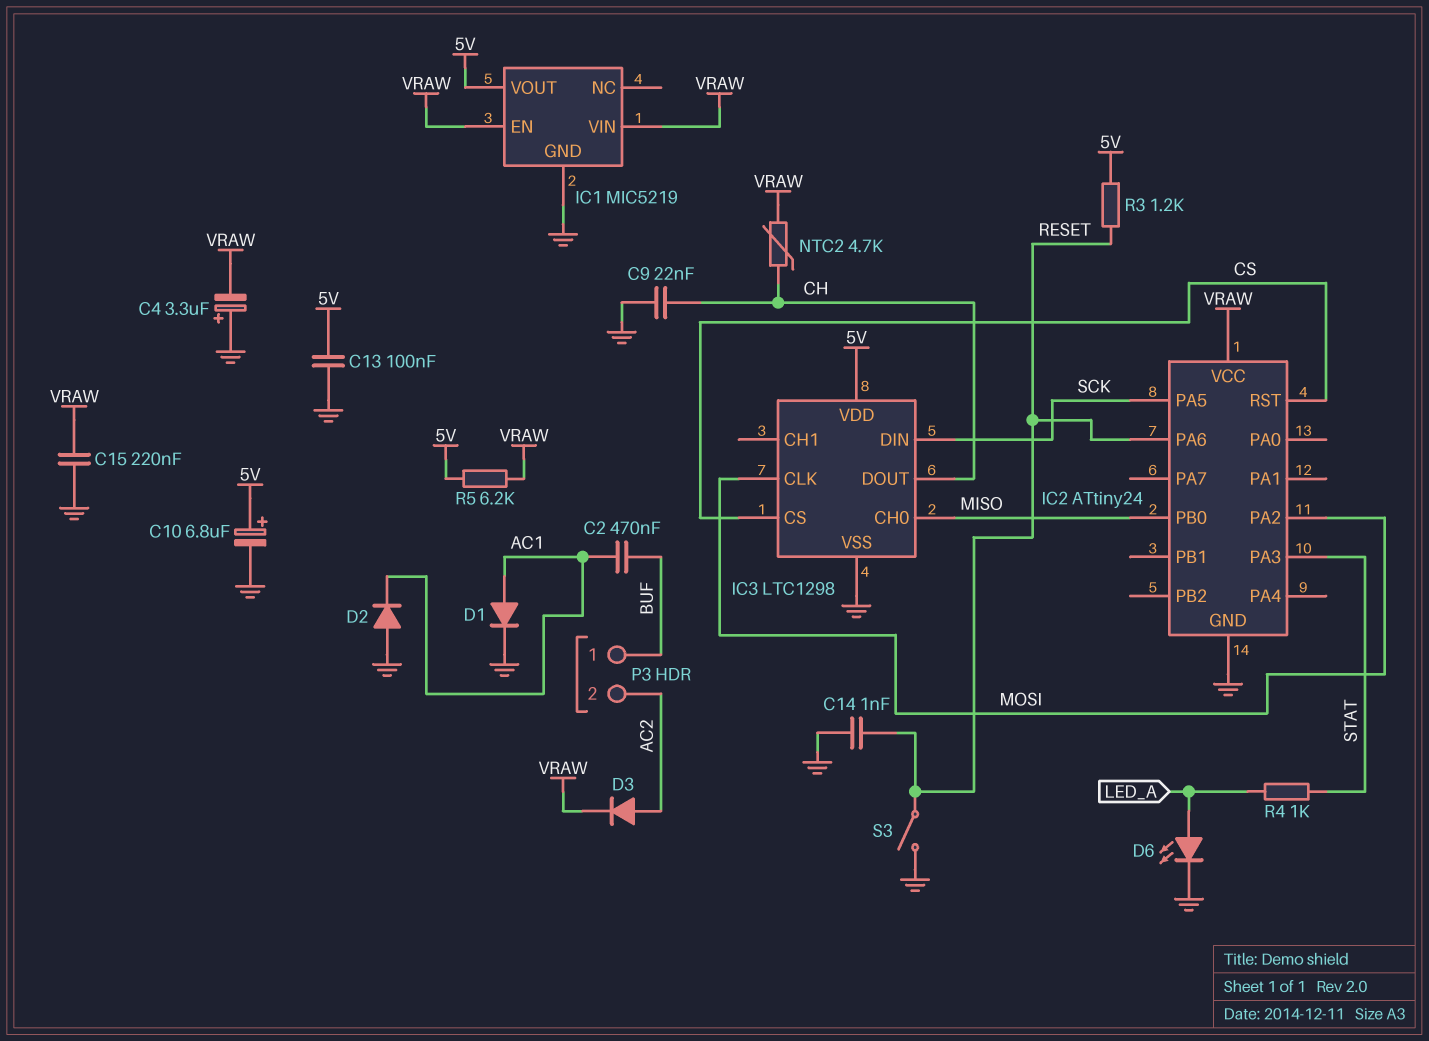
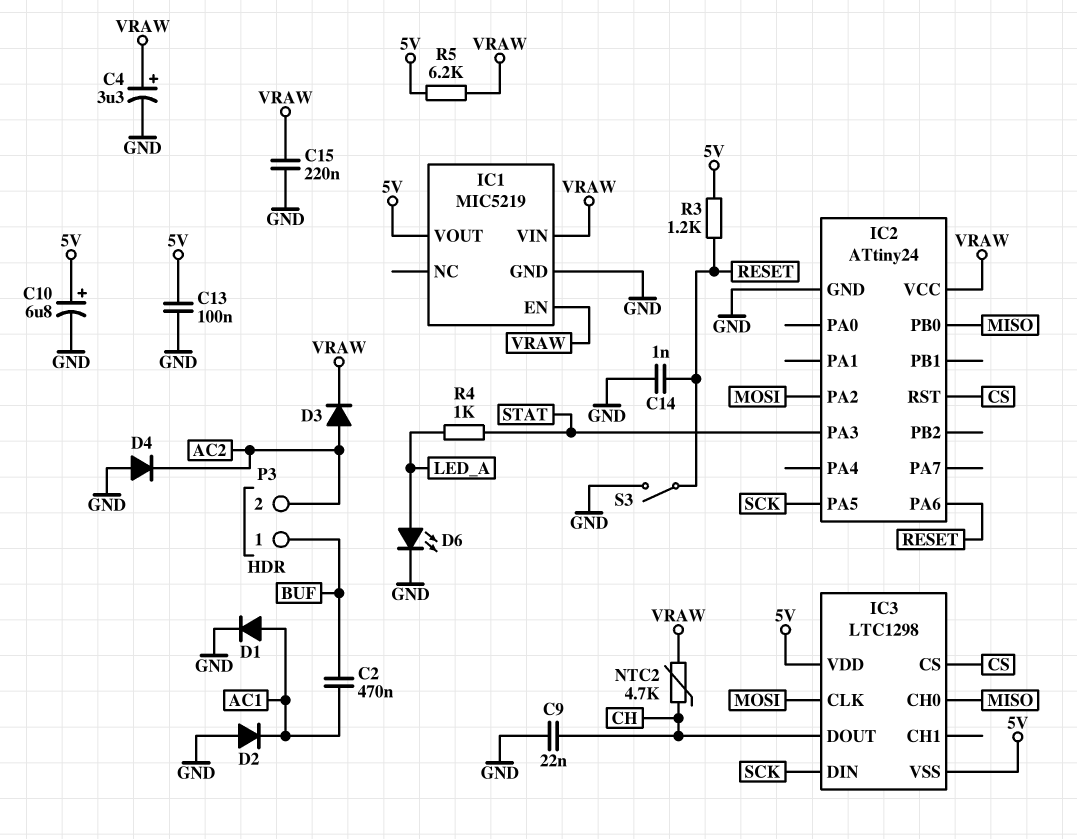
C4: 3.3uF (plus GND, minus VRAW) -> 3.3uF (plus VRAW, minus GND)
D4: none -> diode (A GND, K AC2)
IC3 pin VSS: GND -> 5V

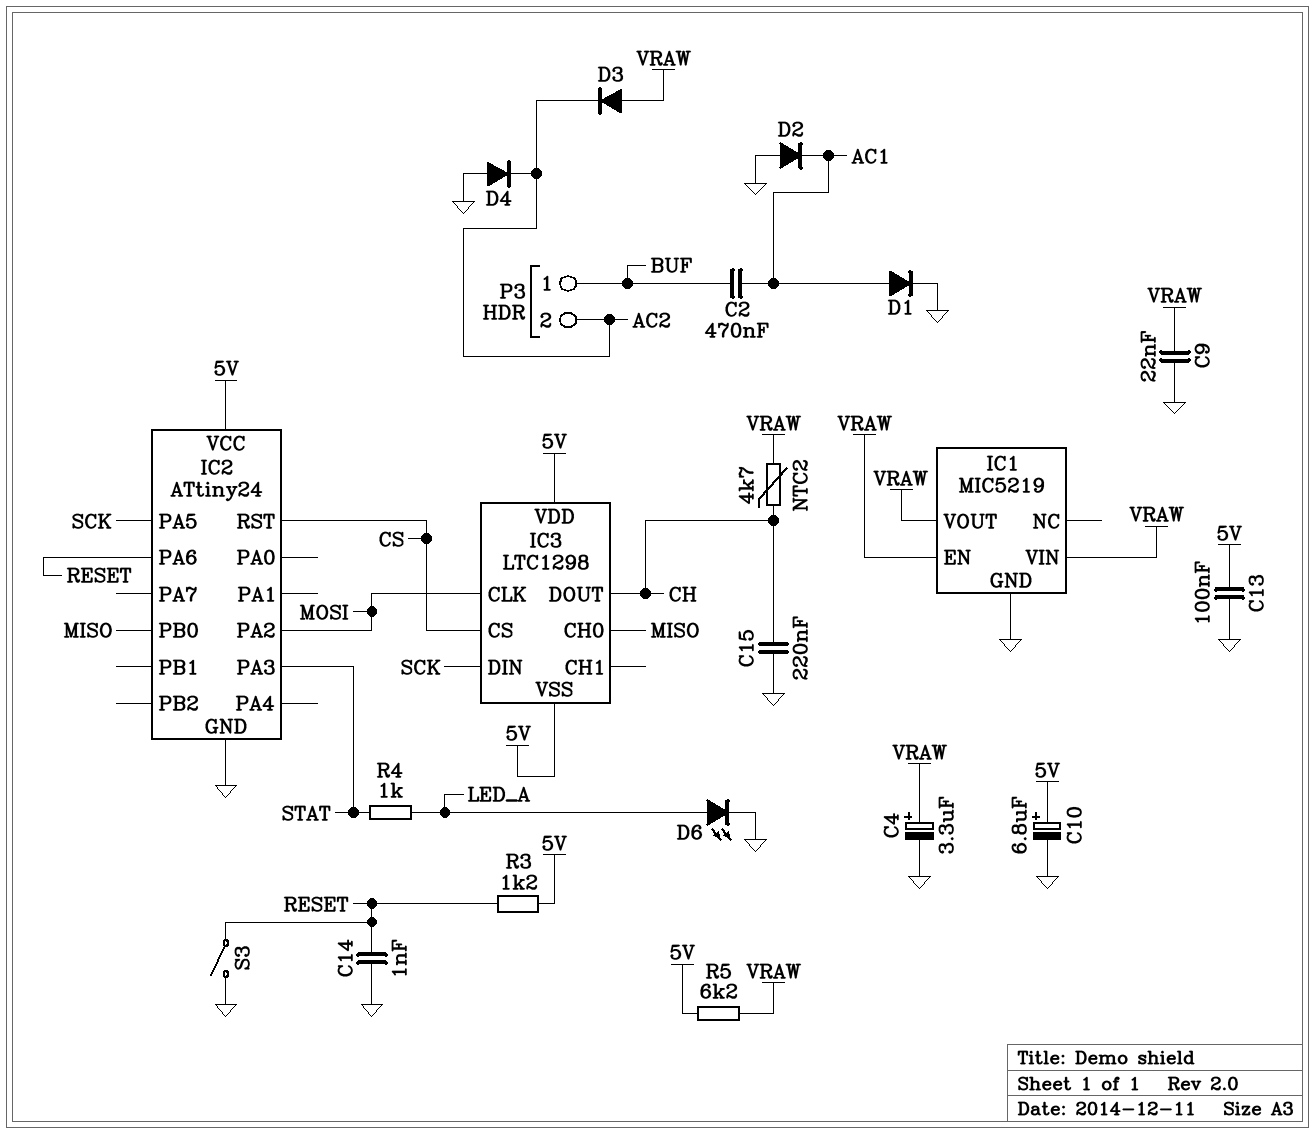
C9: 22nF (CH, GND) -> 22nF (GND, VRAW)
C15: 220nF (GND, VRAW) -> 220nF (CH, GND)
D3: diode (A AC2, K VRAW) -> diode (A VRAW, K AC2)
IC1 pin VOUT: 5V -> VRAW
IC2 pin VCC: VRAW -> 5V

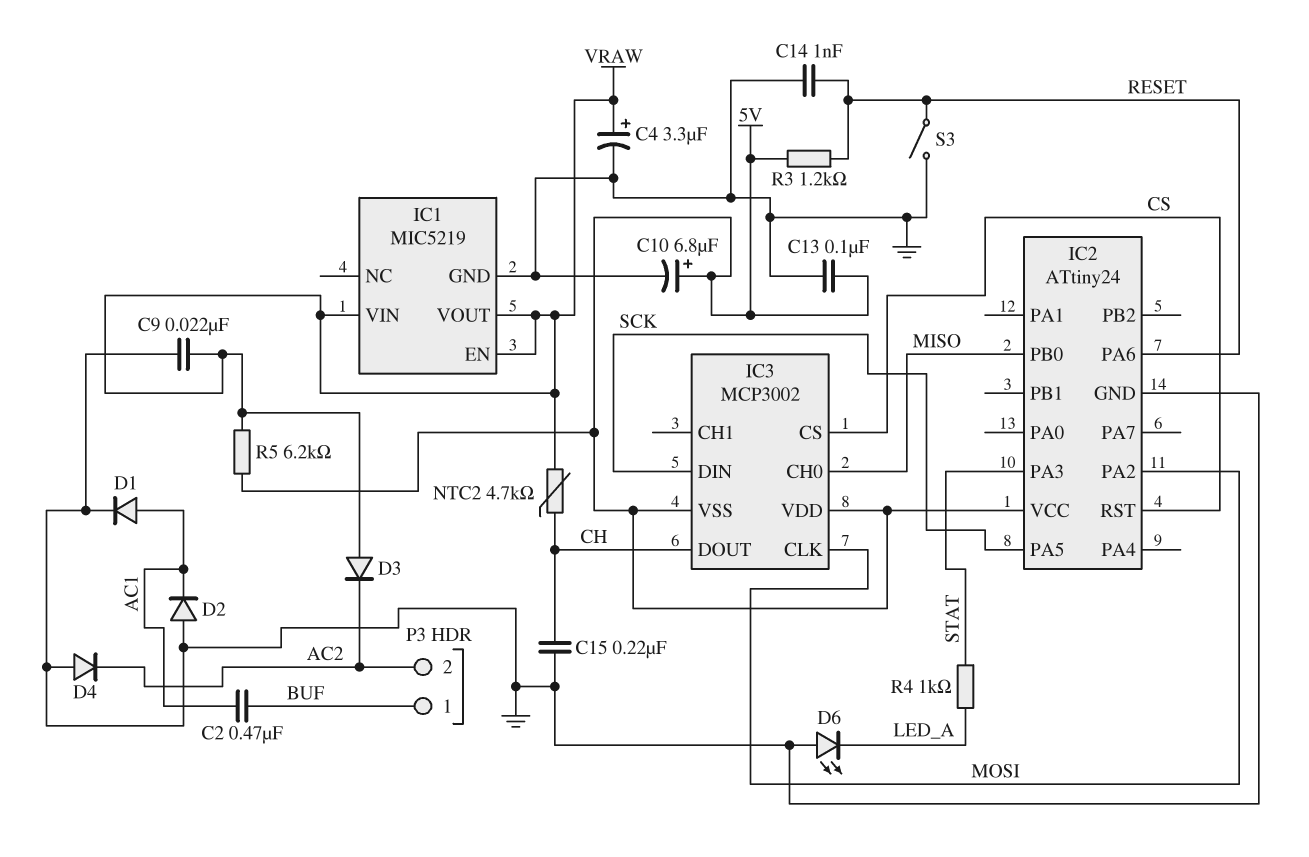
D6: LED (A LED_A, K GND) -> LED (A GND, K LED_A)
IC3: LTC1298 -> MCP3002

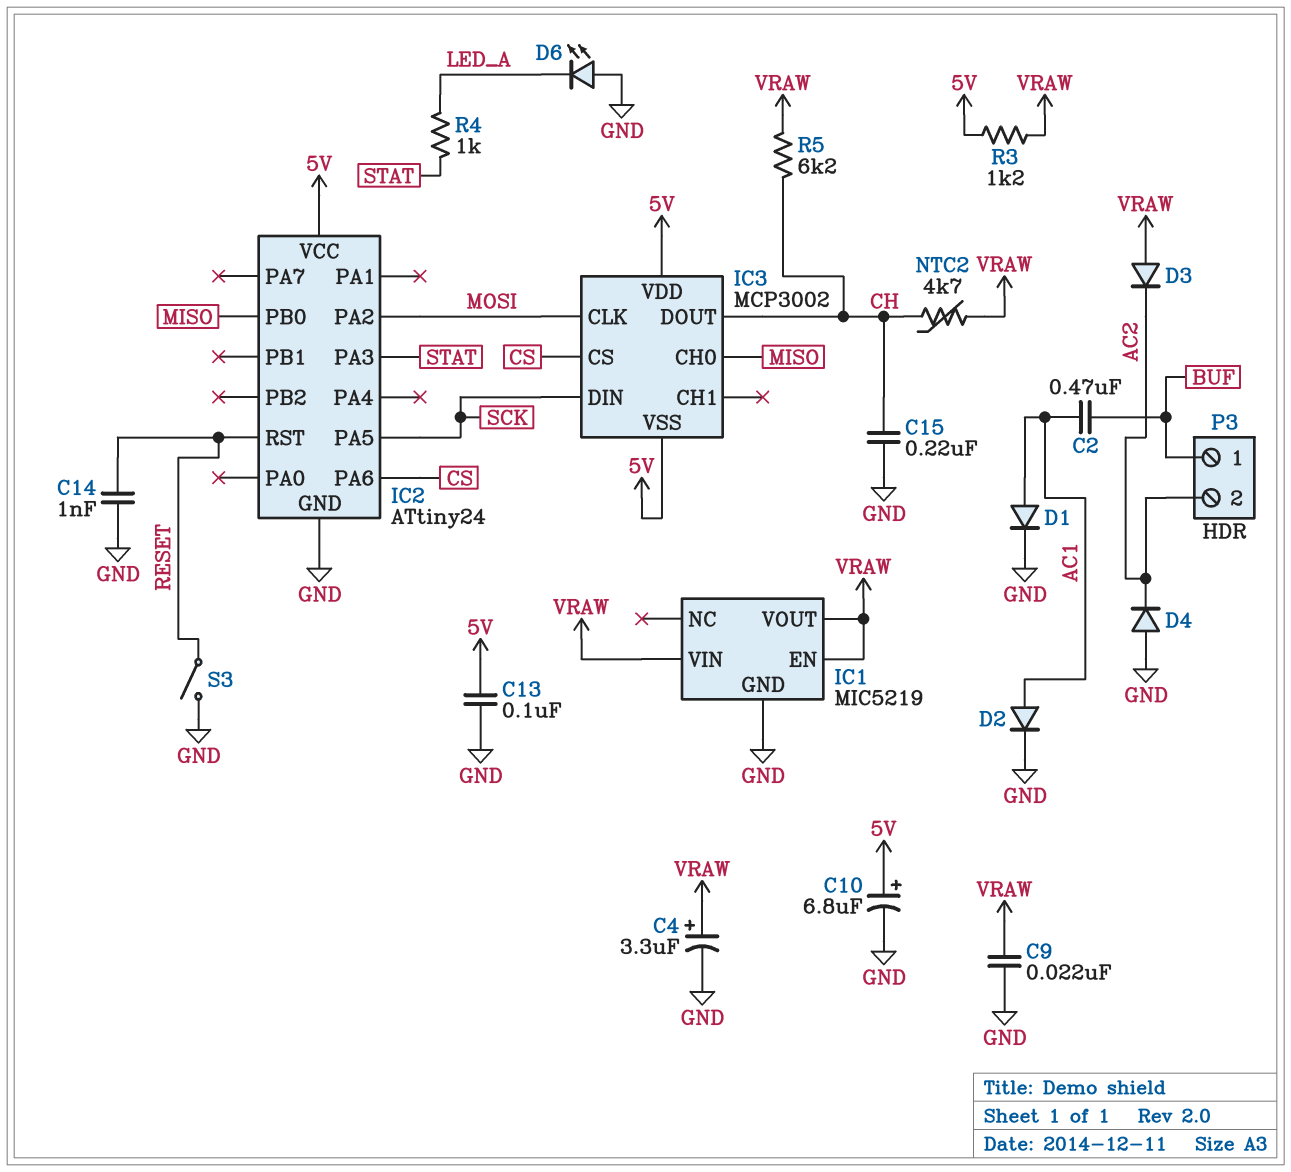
D2: diode (A GND, K AC1) -> diode (A AC1, K GND)
IC2 pin PA6: RESET -> CS
IC2 pin RST: CS -> RESET
R3: 1.2k (5V, RESET) -> 1.2k (5V, VRAW)
R5: 6.2k (5V, VRAW) -> 6.2k (CH, VRAW)

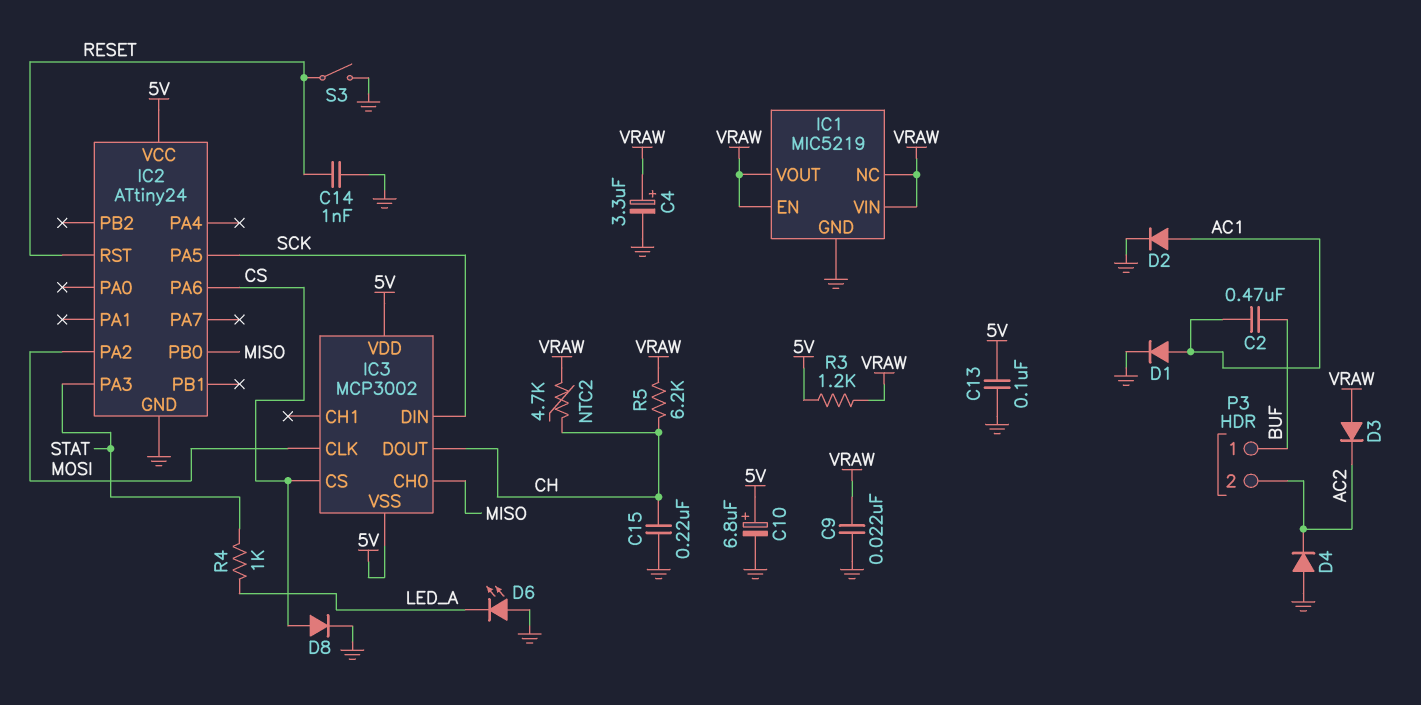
D8: none -> diode (A CS, K GND)
IC1 pin NC: none -> VRAW

